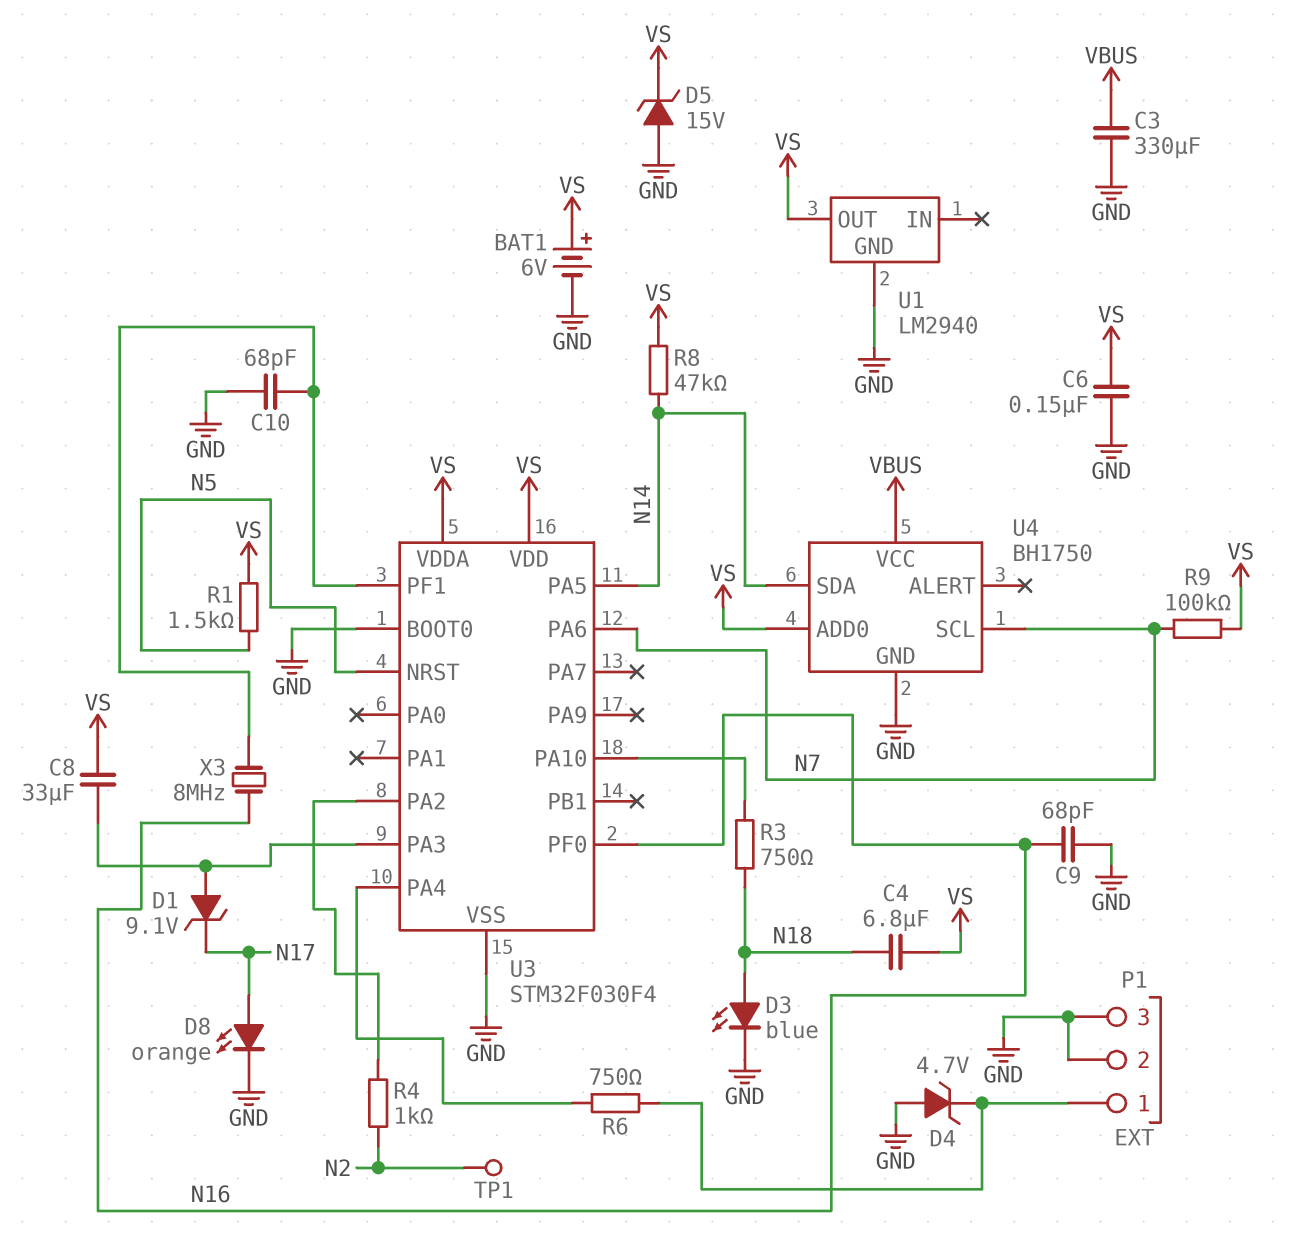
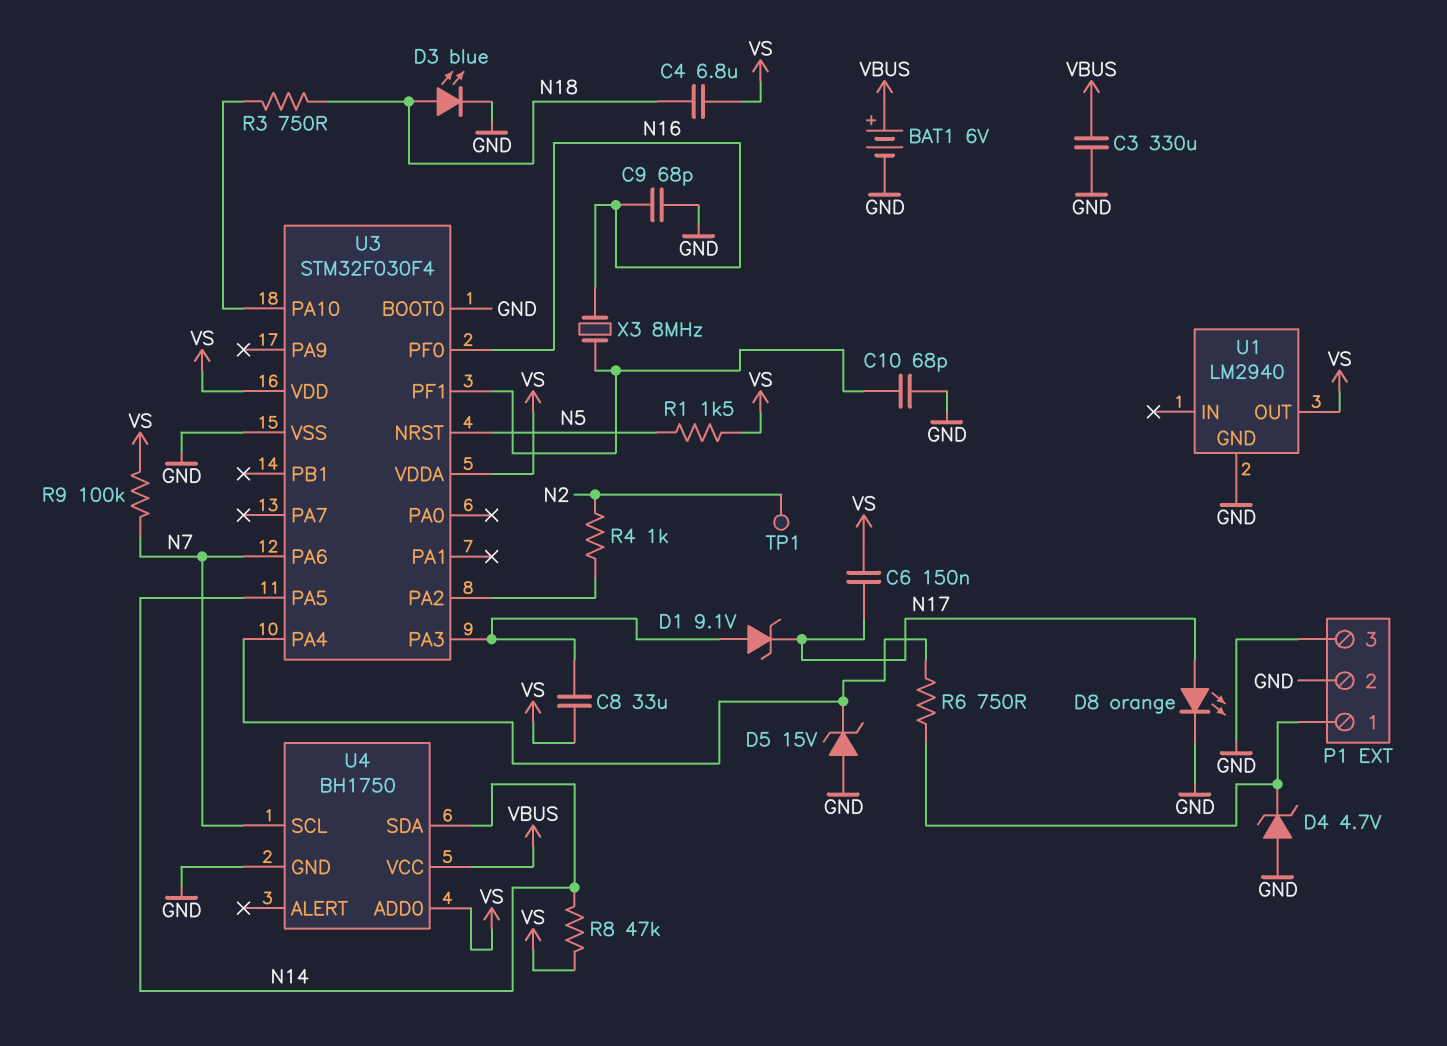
BAT1: 6V (plus VS, minus GND) -> 6V (plus VBUS, minus GND)
C6: 150nF (GND, VS) -> 150nF (N17, VS)
D5: zener 15V (A GND, K VS) -> zener 15V (A GND, K U3/PA4)

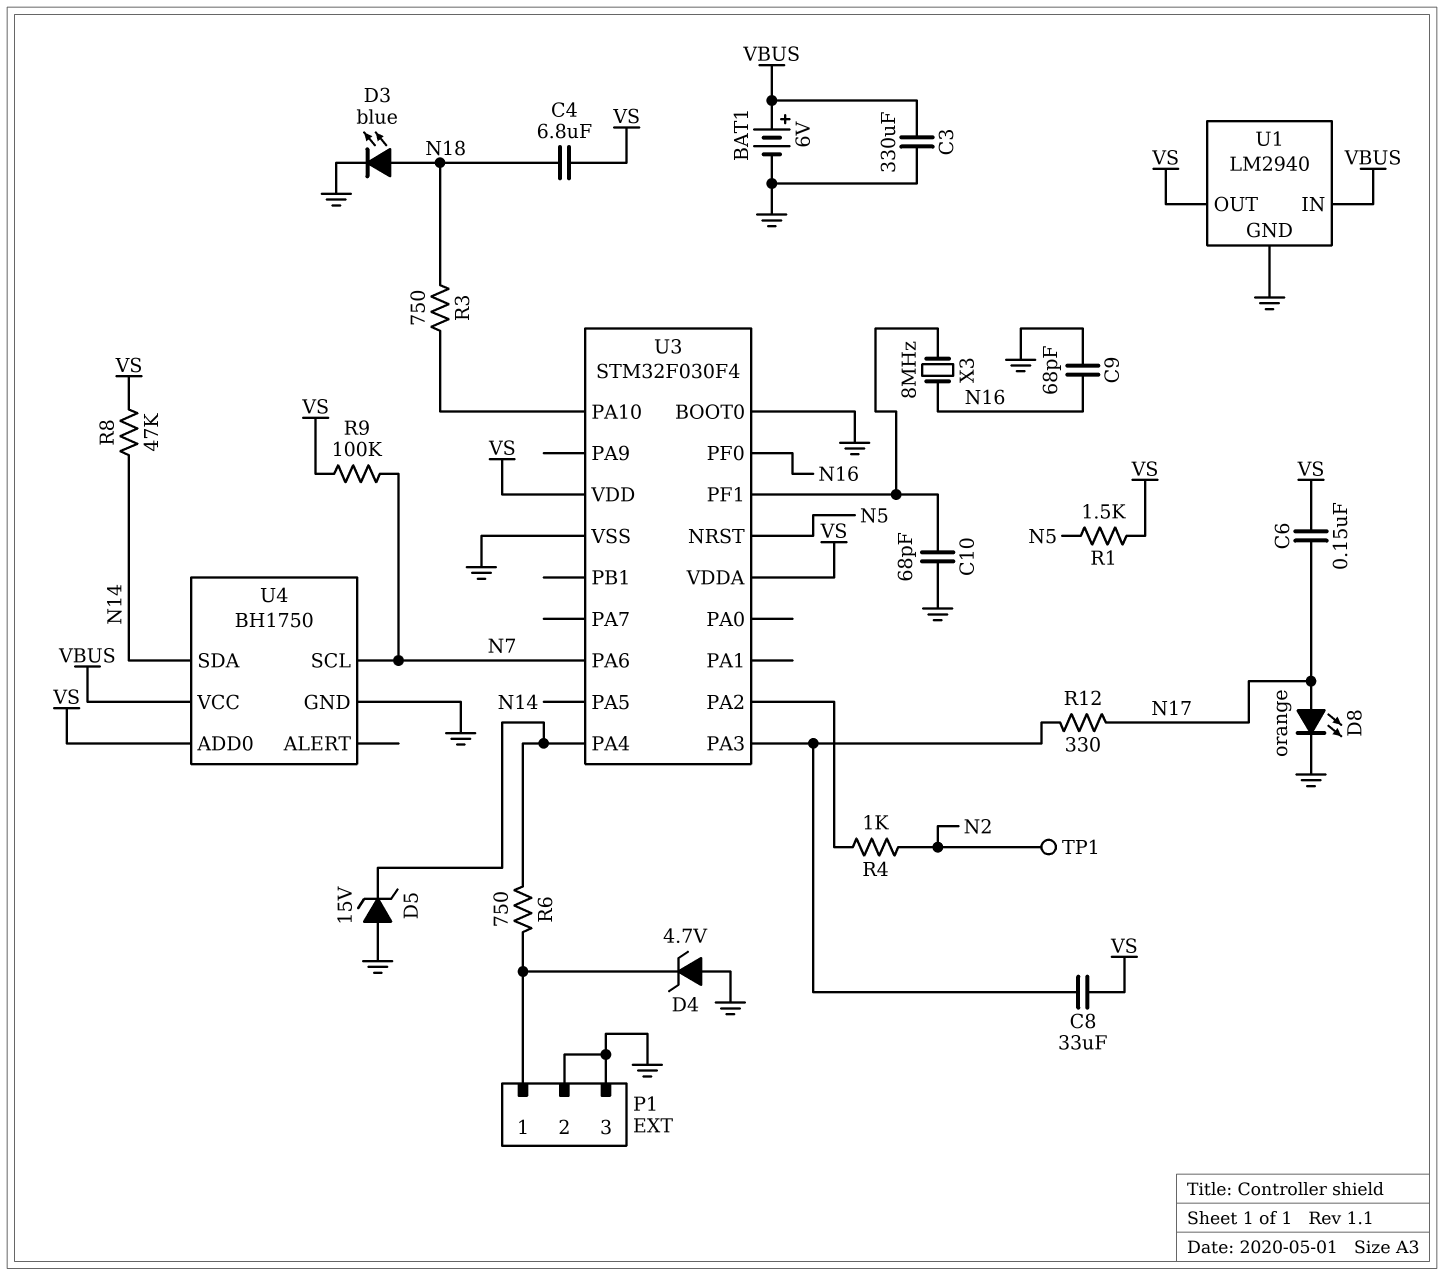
D1: zener 9.1V (A U3/PA3, K N17) -> none
R12: none -> 330 (N17, U3/PA3)
U1 pin IN: none -> VBUS

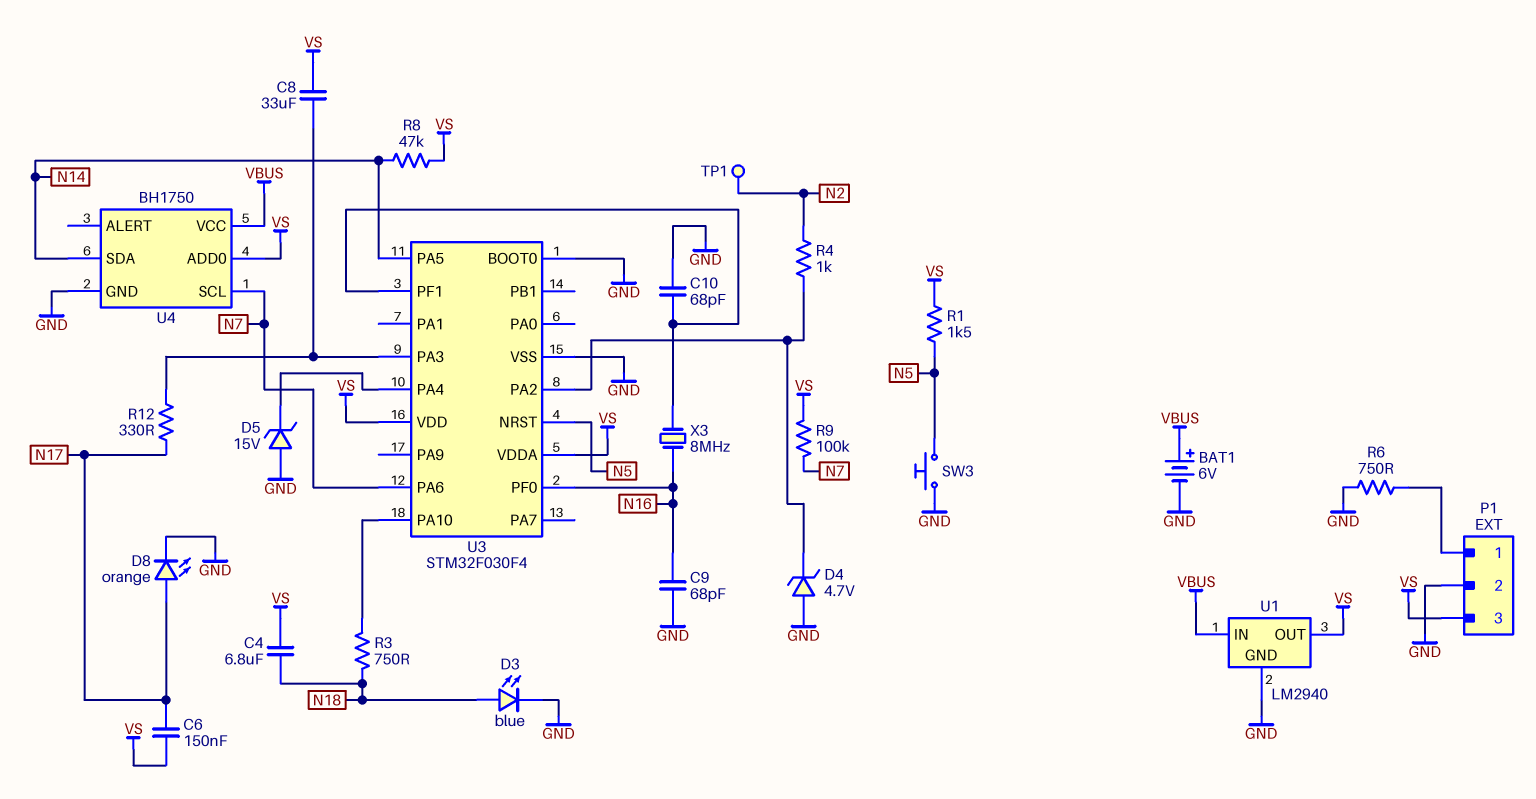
C3: 330uF (GND, VBUS) -> none
D4: zener 4.7V (A GND, K P1/1) -> zener 4.7V (A GND, K U3/PA2)
P1 pin 3: GND -> VS
R6: 750 (P1/1, U3/PA4) -> 750 (GND, P1/1)
SW3: none -> button (GND, N5)

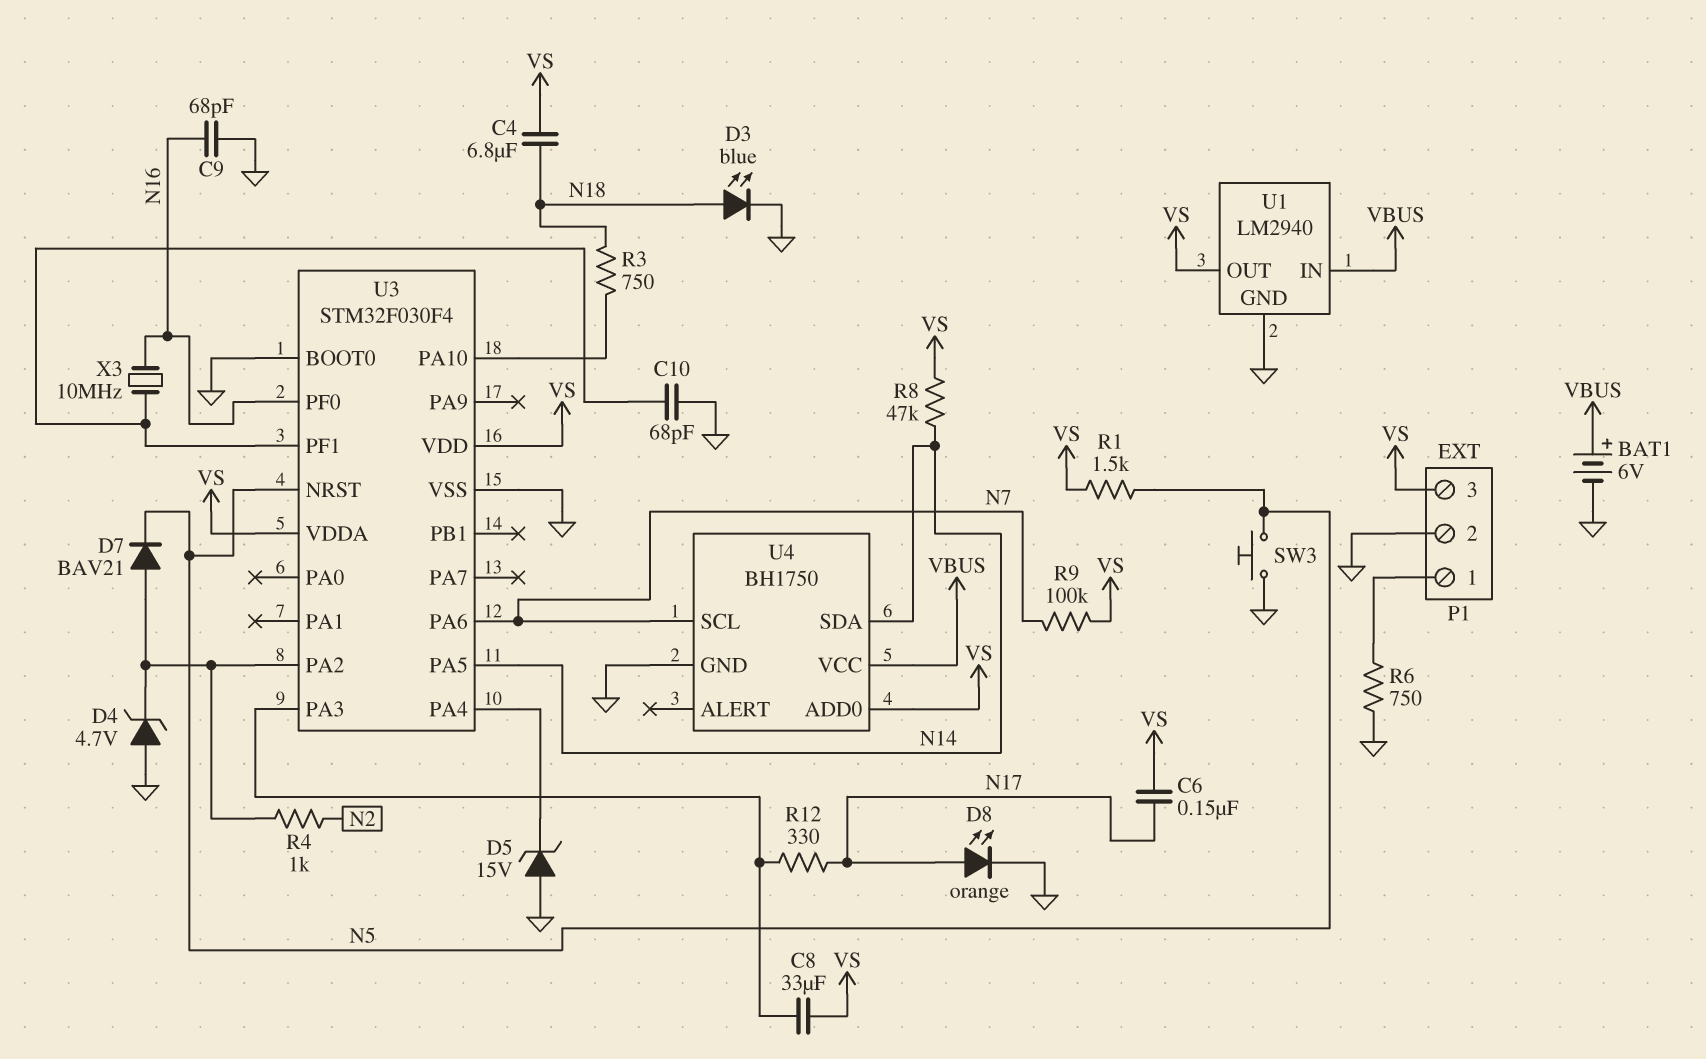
D7: none -> diode BAV21 (A U3/PA2, K N5)
TP1: test point (N2) -> none
X3: 8MHz (N16, U3/PF1) -> 10MHz (N16, U3/PF1)

